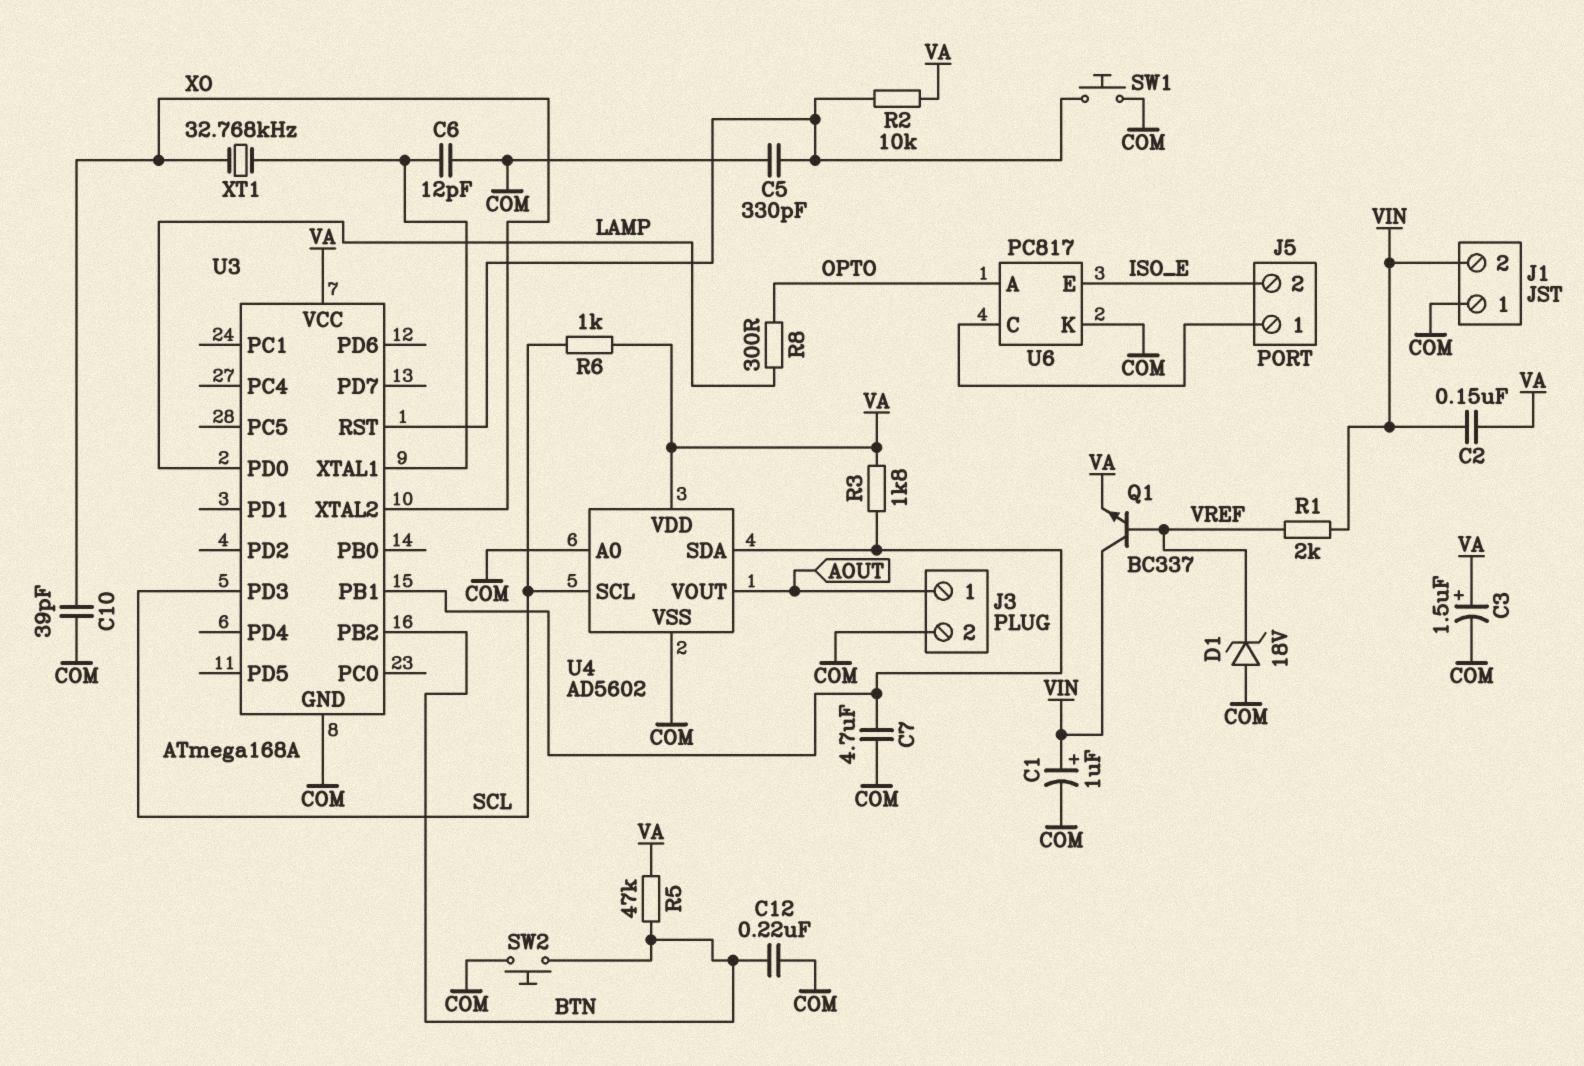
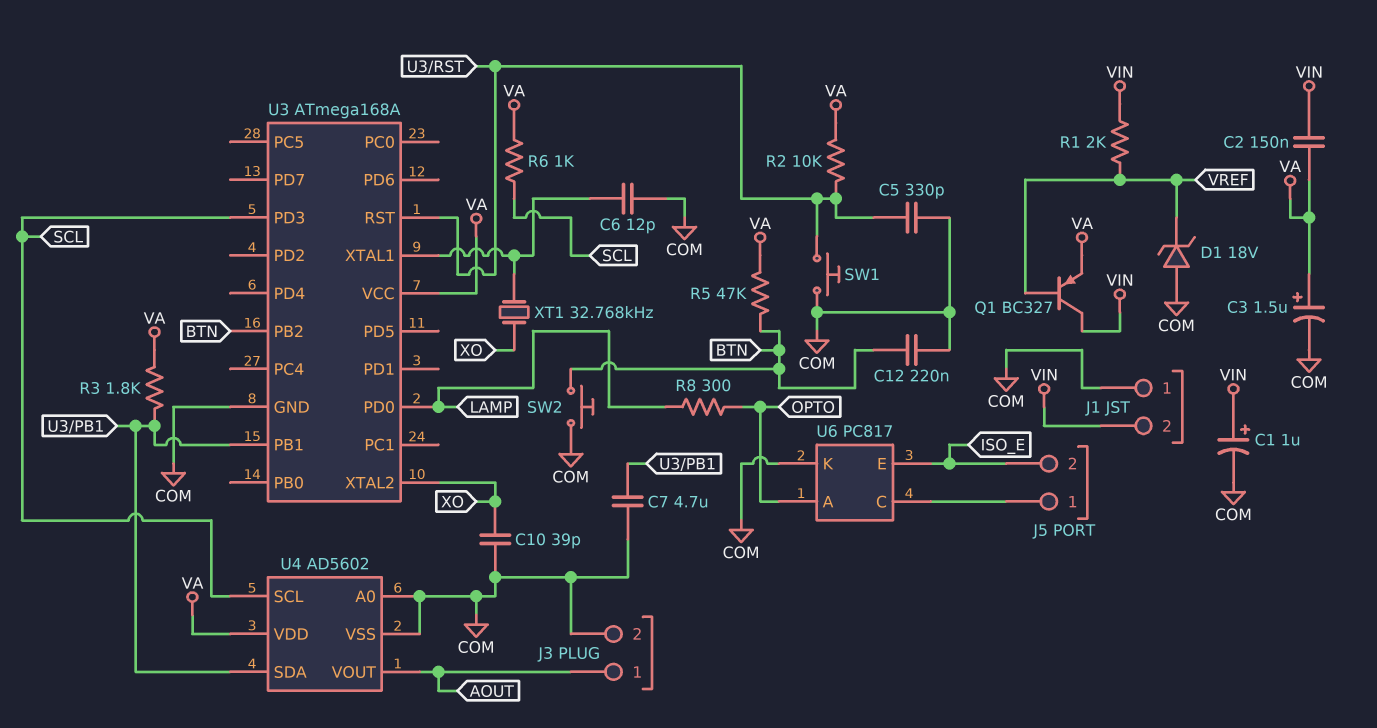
Q1: NPN BC337 (B VREF, C VIN, E VA) -> PNP BC327 (B VREF, C VIN, E VA)

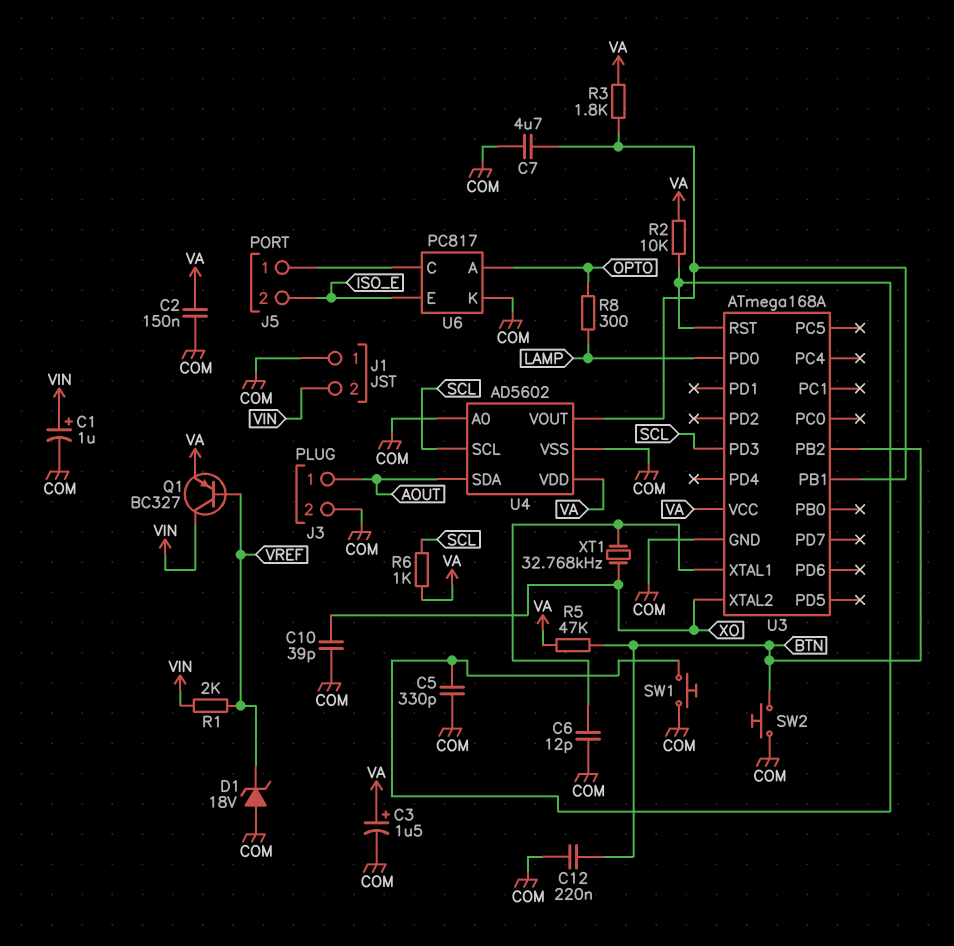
C2: 150nF (VA, VIN) -> 150nF (COM, VA)
U4 pin SDA: U3/PB1 -> AOUT
U4 pin VOUT: AOUT -> U3/PB1

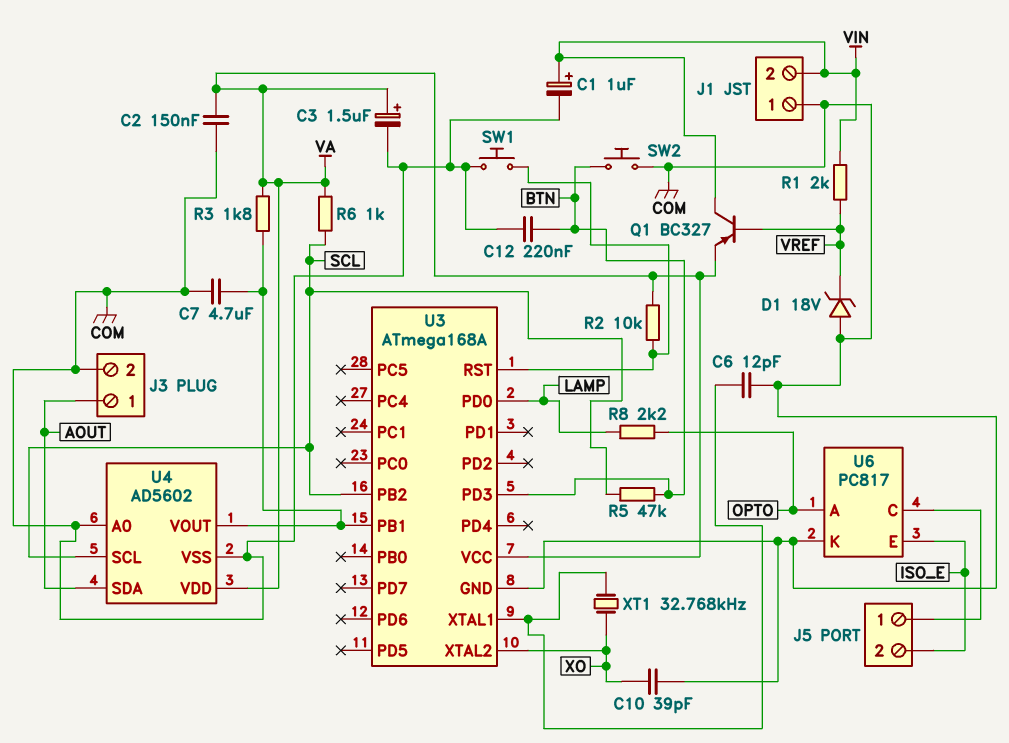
C5: 330pF (COM, U3/RST) -> none
R5: 47k (BTN, VA) -> 47k (BTN, SCL)
R8: 300 (LAMP, OPTO) -> 2.2k (LAMP, OPTO)
U3 pin PB2: BTN -> SCL
U3 pin PD3: SCL -> BTN

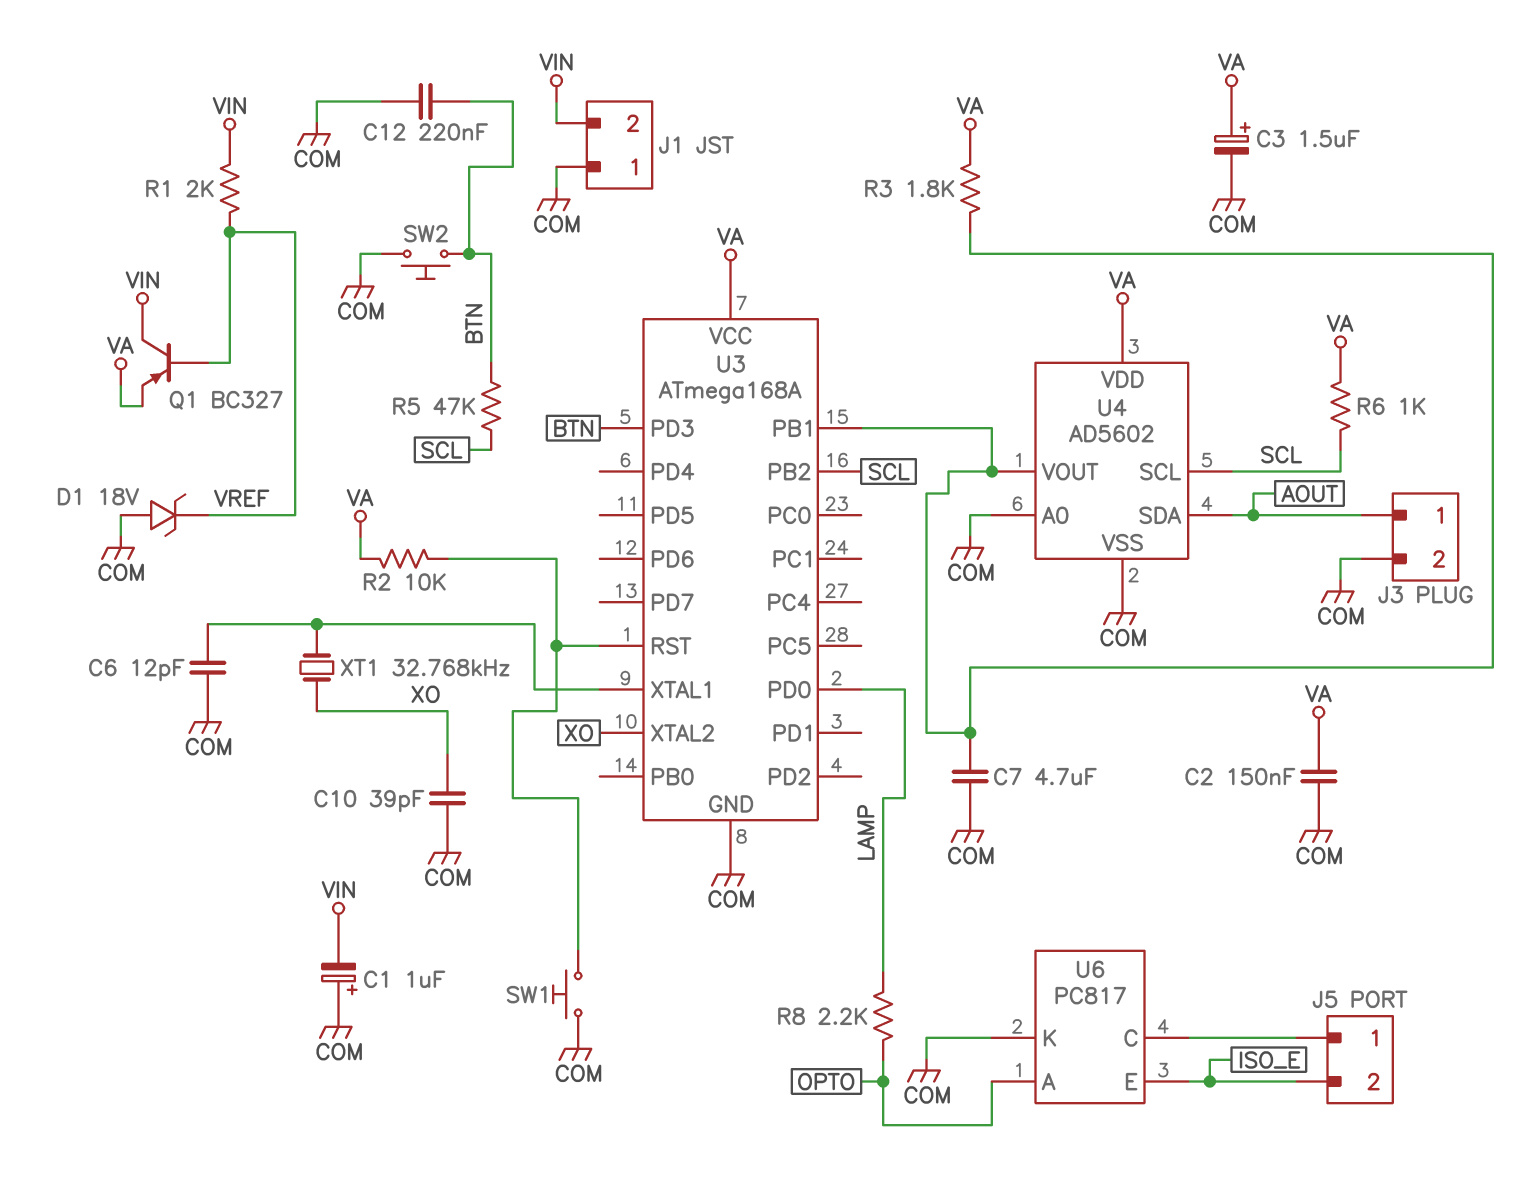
C1: 1uF (plus VIN, minus COM) -> 1uF (plus COM, minus VIN)

